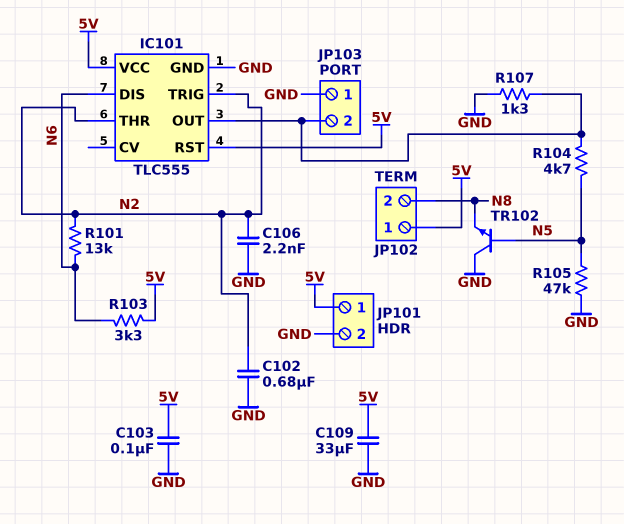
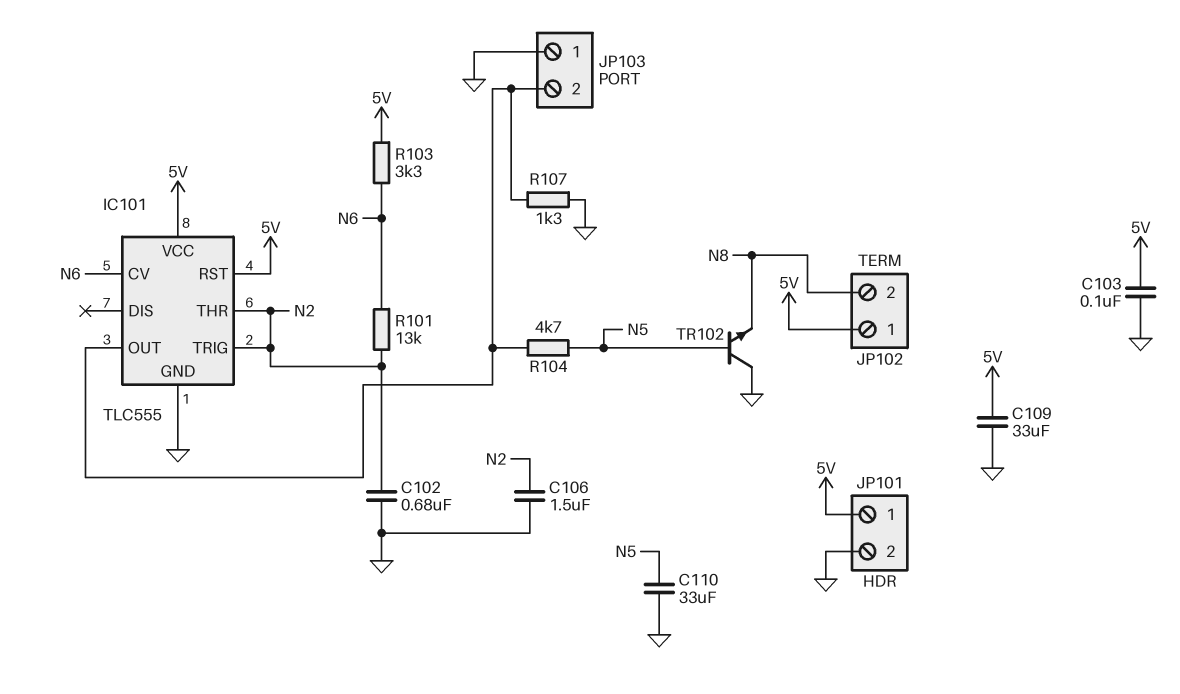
C106: 2.2nF (GND, N2) -> 1.5uF (GND, N2)
C110: none -> 33uF (GND, N5)
IC101 pin CV: none -> N6
IC101 pin DIS: N6 -> none
R105: 47k (GND, N5) -> none

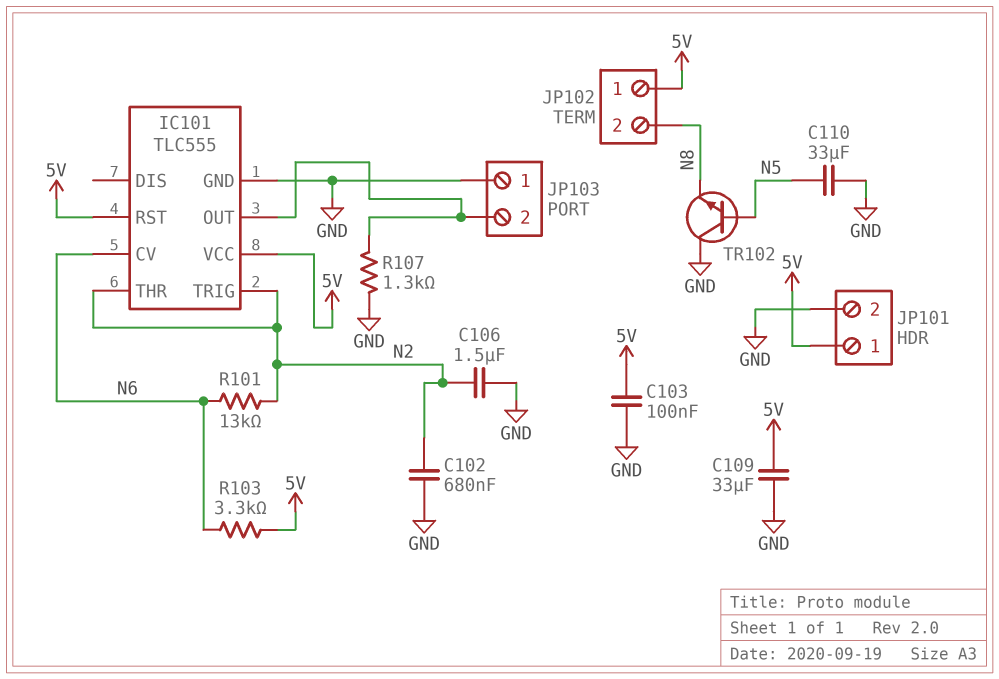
R104: 4.7k (IC101/OUT, N5) -> none

